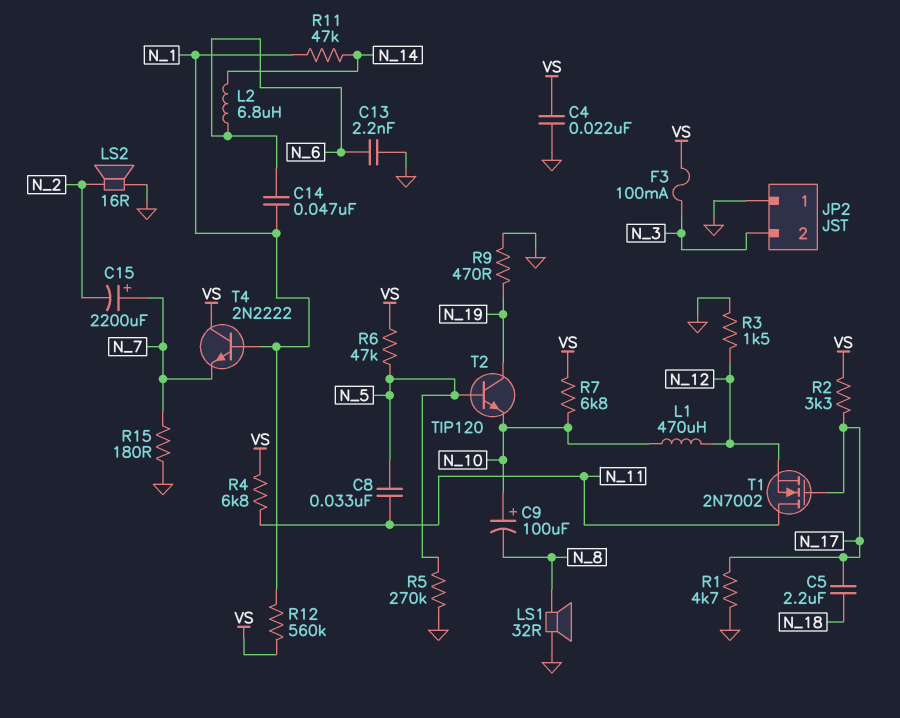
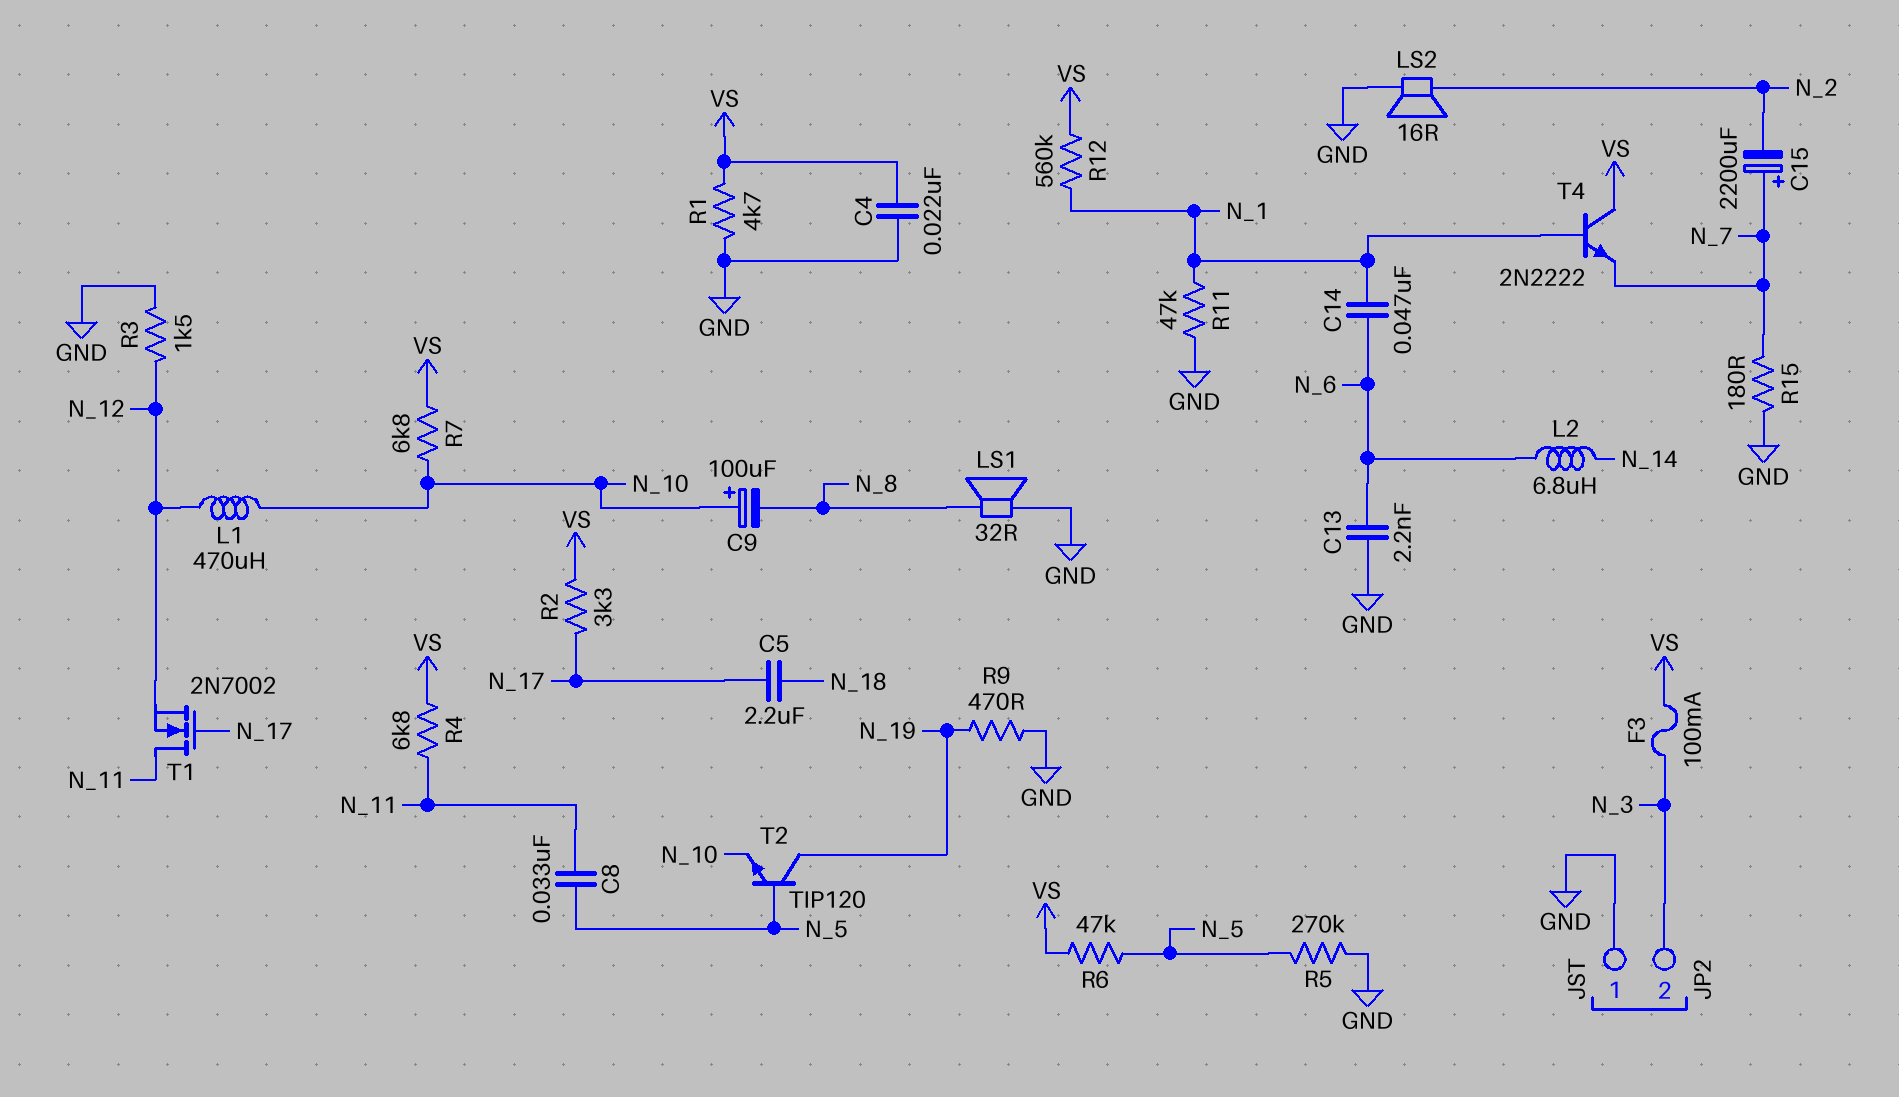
R1: 4.7k (GND, N_17) -> 4.7k (GND, VS)
R11: 47k (N_1, N_14) -> 47k (GND, N_1)

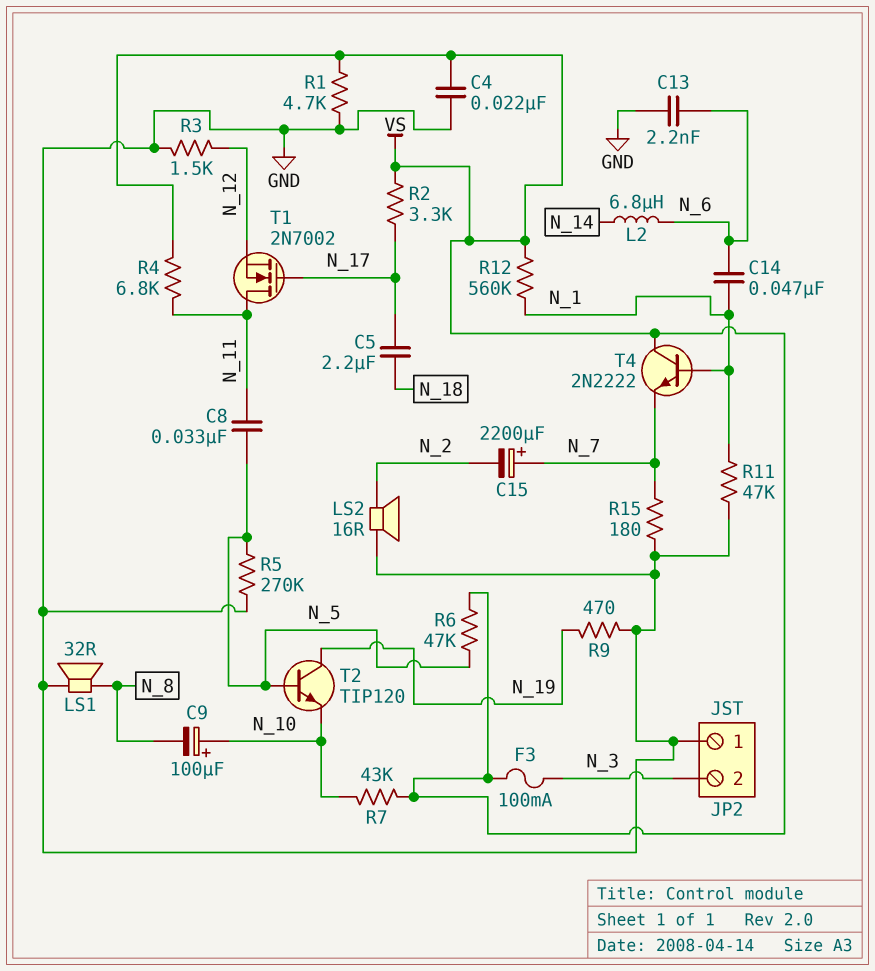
L1: 470uH (N_10, N_12) -> none
R7: 6.8k (N_10, VS) -> 43k (N_10, VS)

